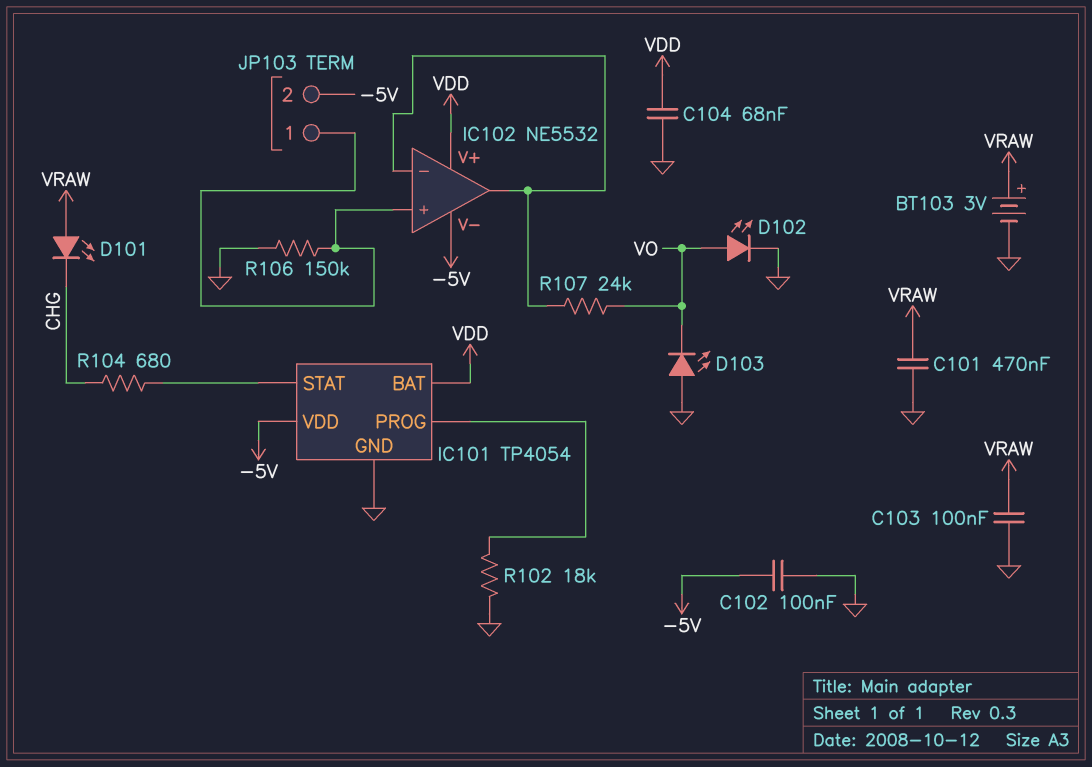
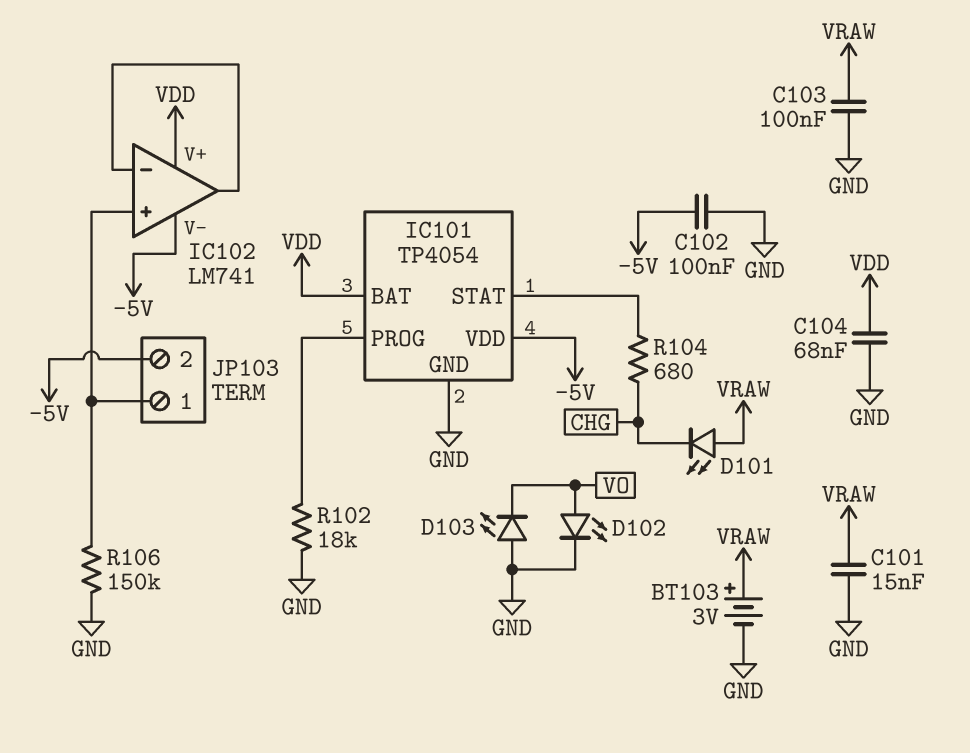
C101: 470nF (GND, VRAW) -> 15nF (GND, VRAW)
IC102: NE5532 -> LM741
R107: 24k (IC102/in-, VO) -> none

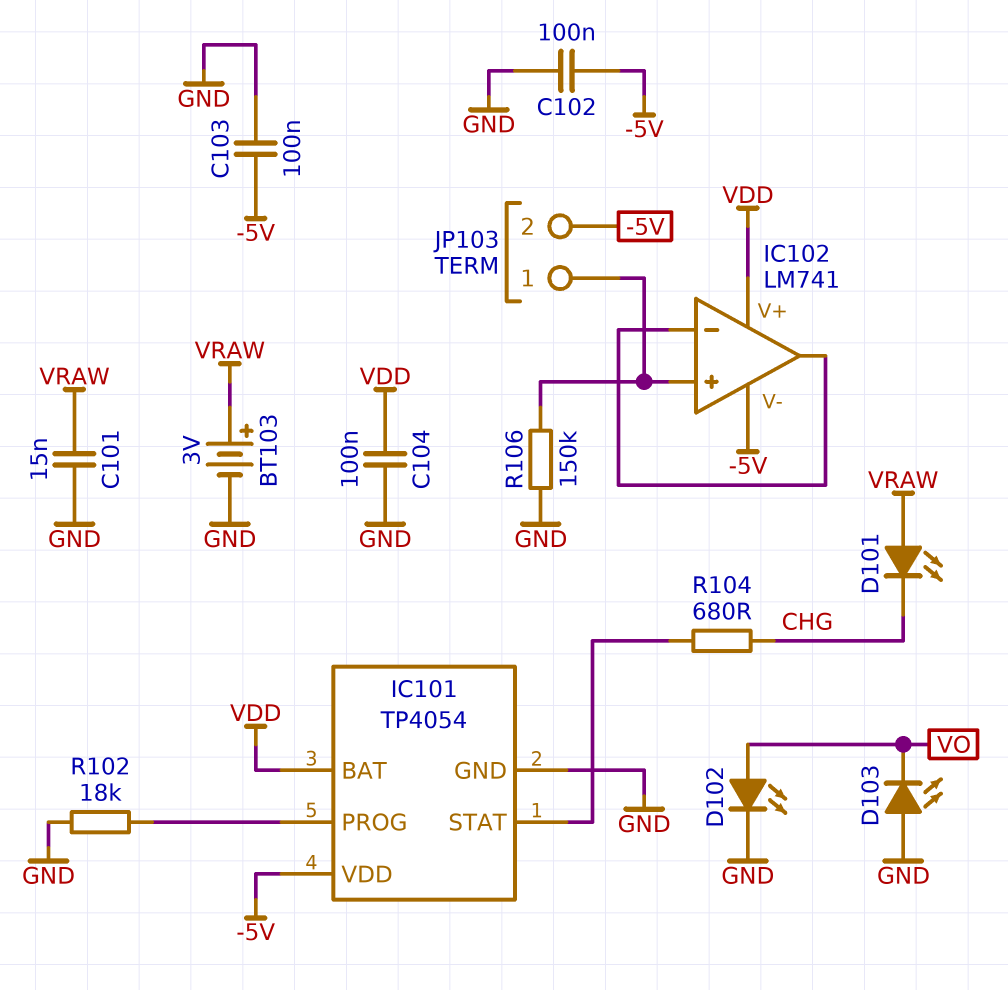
C103: 100nF (GND, VRAW) -> 100nF (-5V, GND)
C104: 68nF (GND, VDD) -> 100nF (GND, VDD)

